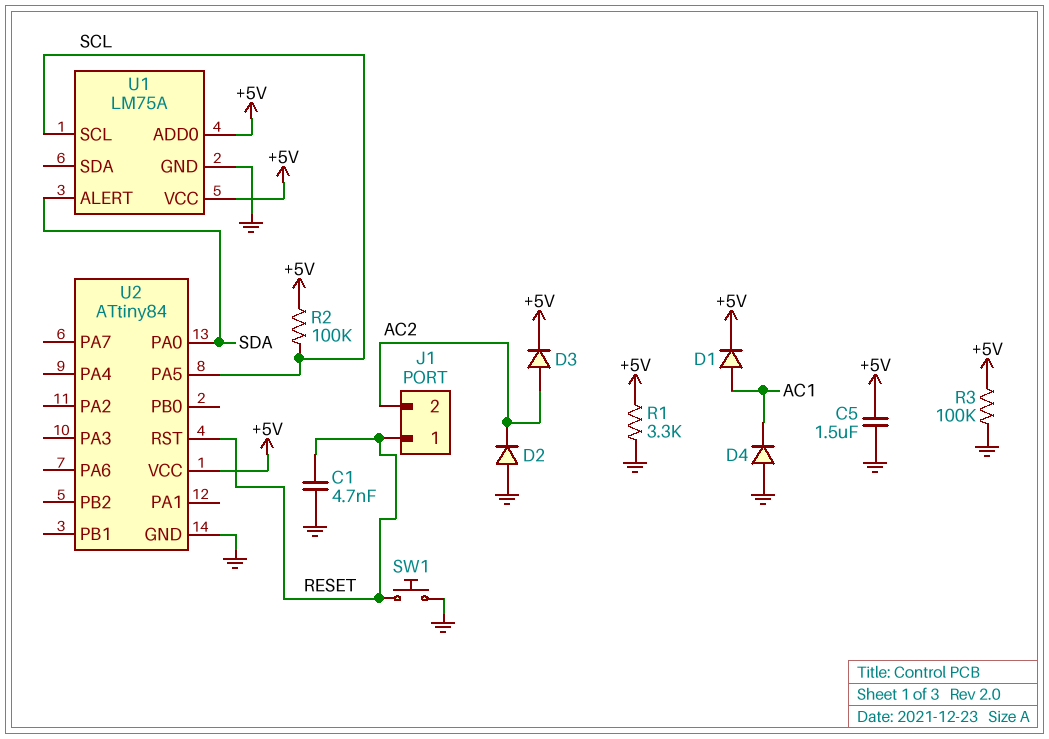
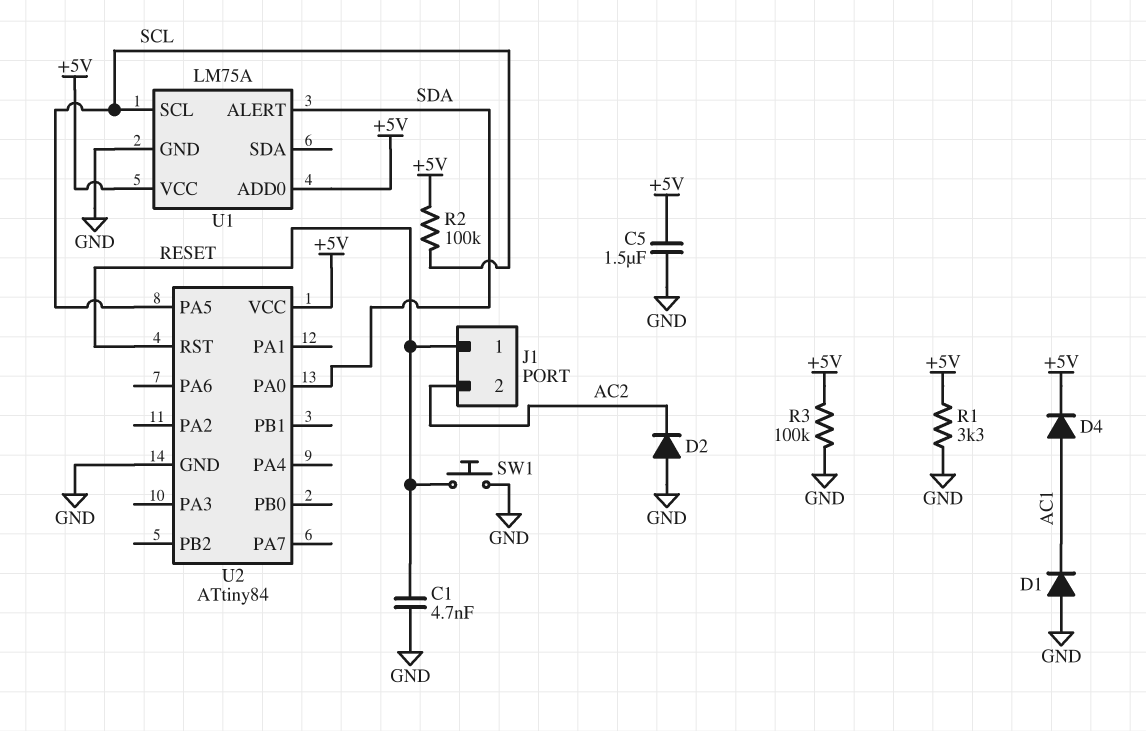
D1: diode (A AC1, K +5V) -> diode (A GND, K AC1)
D3: diode (A AC2, K +5V) -> none
D4: diode (A GND, K AC1) -> diode (A AC1, K +5V)

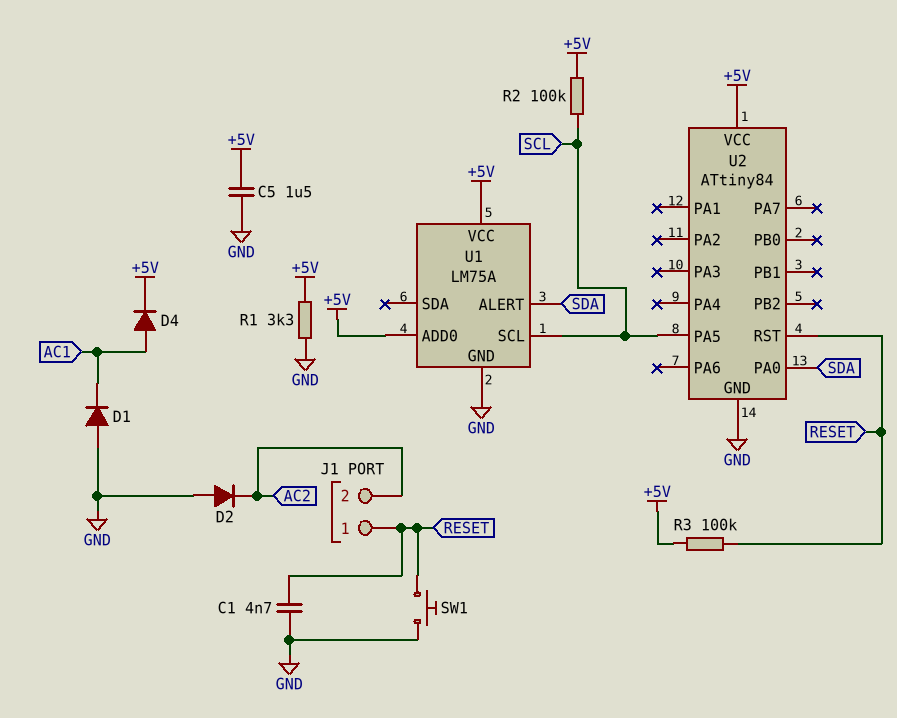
R3: 100k (+5V, GND) -> 100k (+5V, RESET)

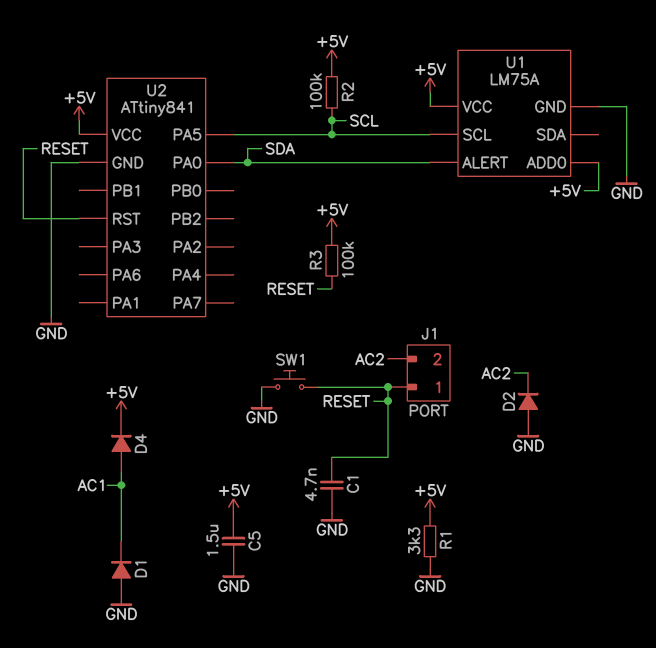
U2: ATtiny84 -> ATtiny841

